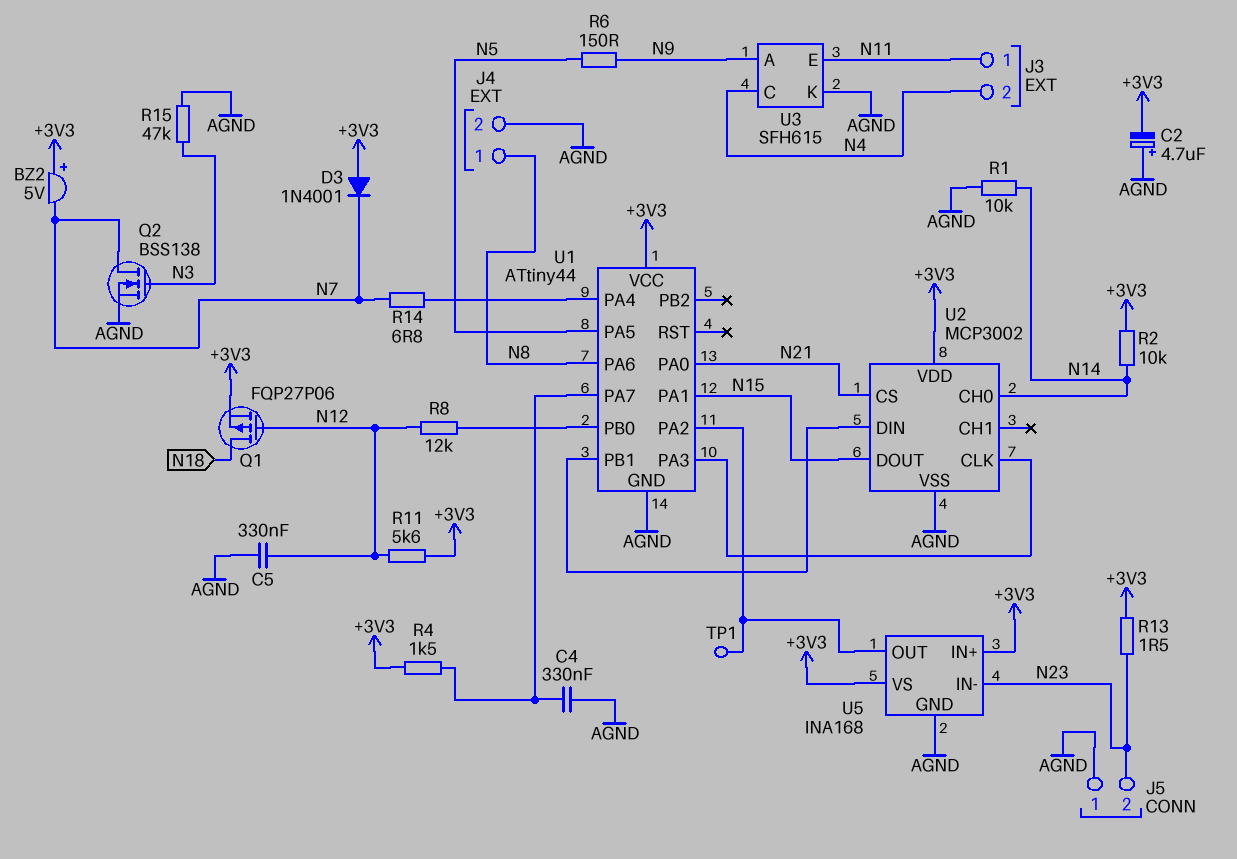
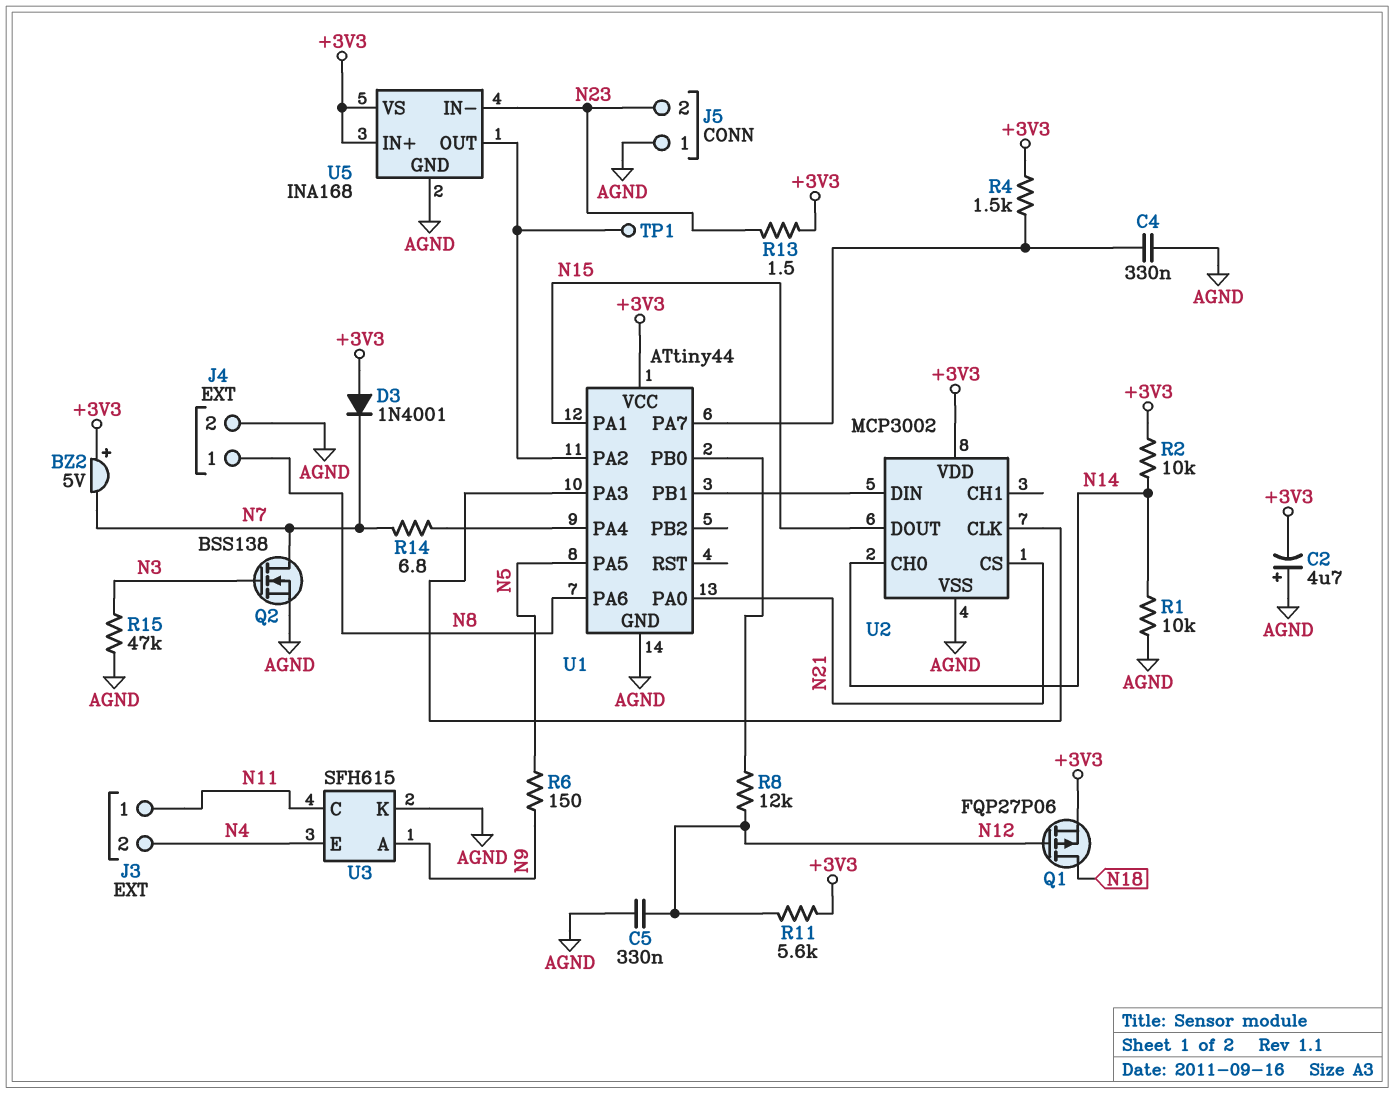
U3 pin C: N4 -> N11
U3 pin E: N11 -> N4

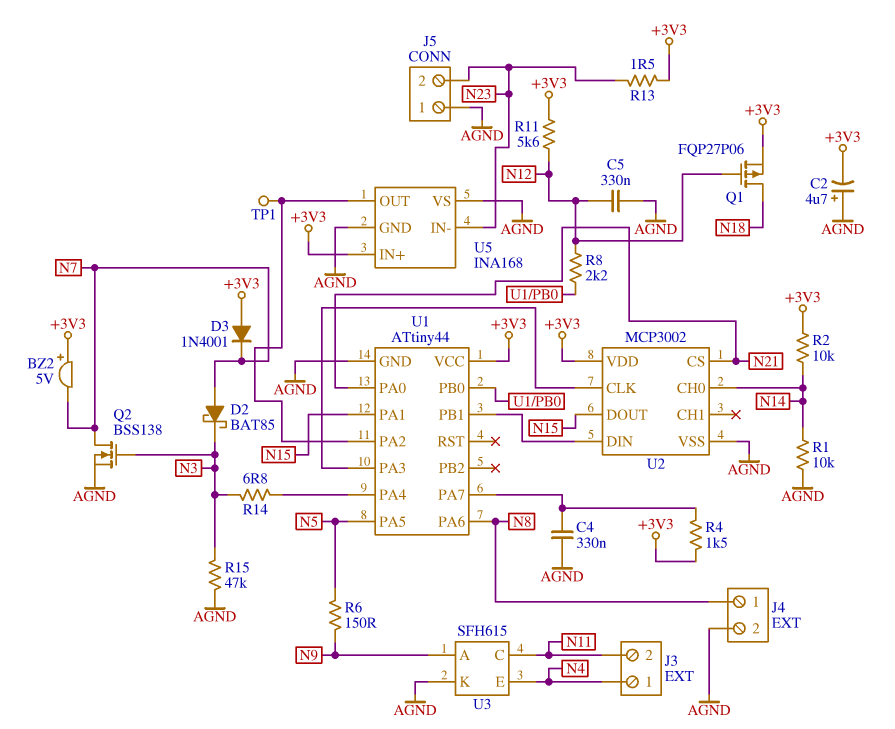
D2: none -> schottky BAT85 (A N7, K N3)
J3 pin 1: N11 -> N4
J3 pin 2: N4 -> N11
R8: 12k (N12, U1/PB0) -> 2.2k (N12, U1/PB0)
R14: 6.8 (N7, U1/PA4) -> 6.8 (N3, U1/PA4)
U5 pin VS: +3V3 -> AGND

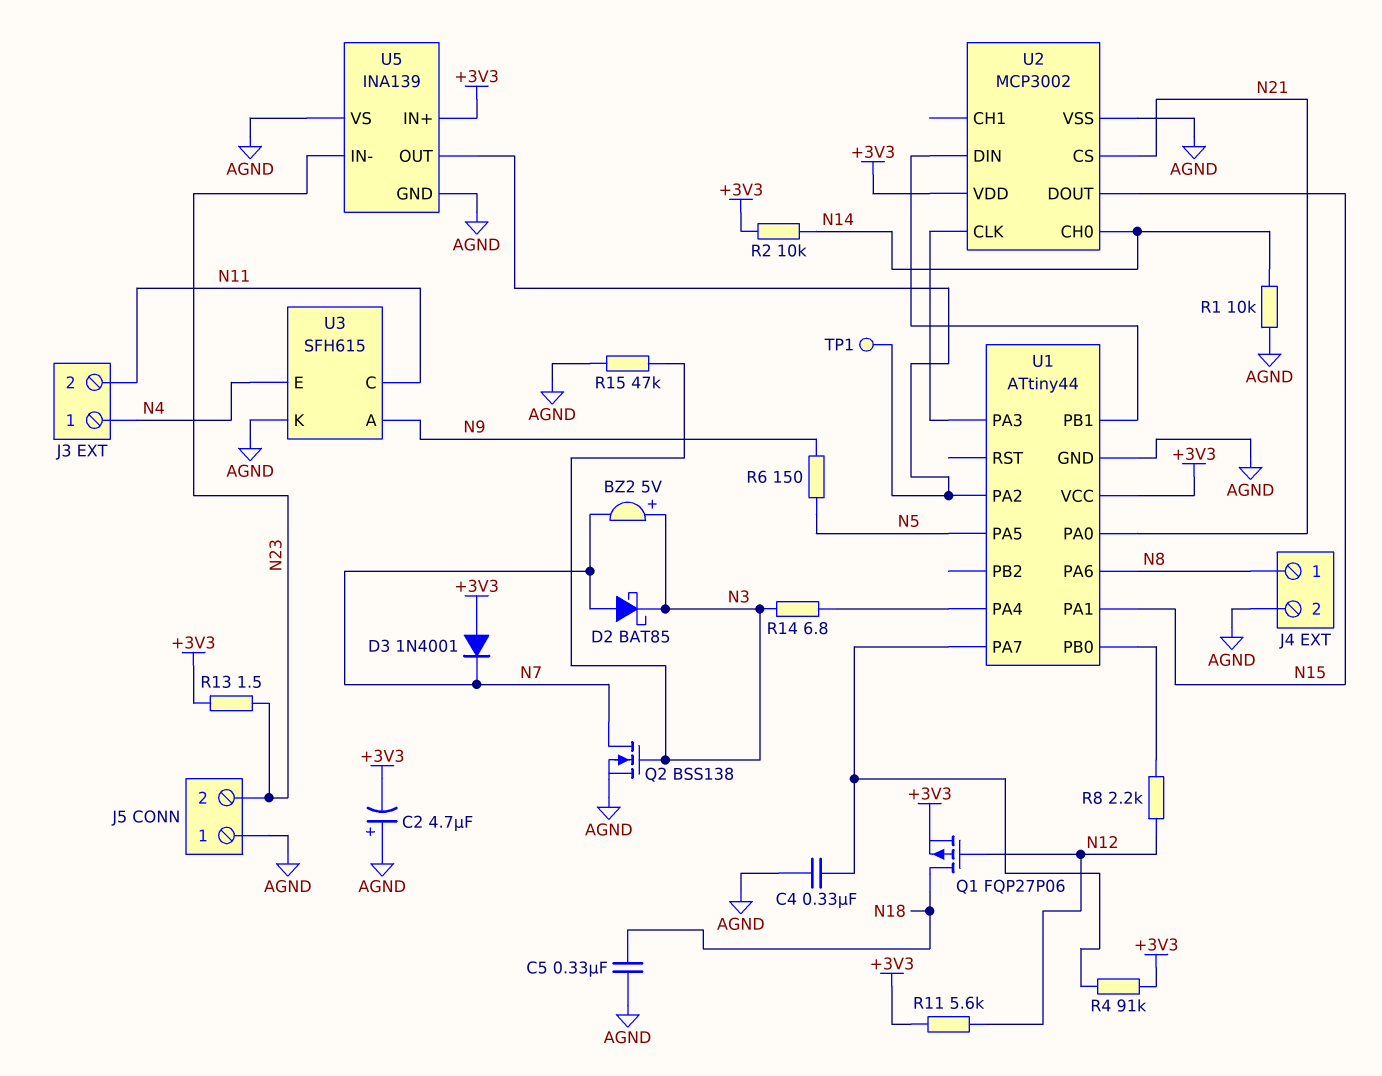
BZ2: buzzer 5V (plus +3V3, minus N7) -> buzzer 5V (plus N3, minus N7)
C5: 330nF (AGND, N12) -> 330nF (AGND, N18)
R4: 1.5k (+3V3, U1/PA7) -> 91k (+3V3, U1/PA7)
U5: INA168 -> INA139

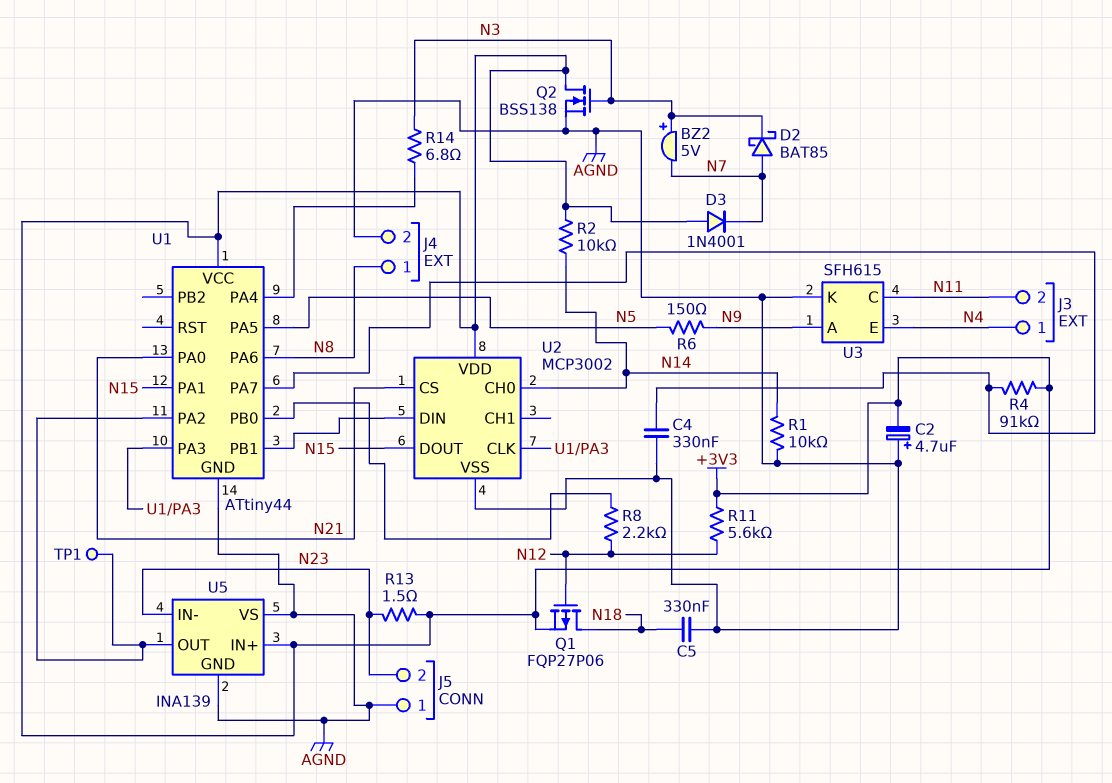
Q2: NMOS BSS138 (G N3, D N7, S AGND) -> NMOS BSS138 (G N3, D +3V3, S AGND)
R15: 47k (AGND, N3) -> none

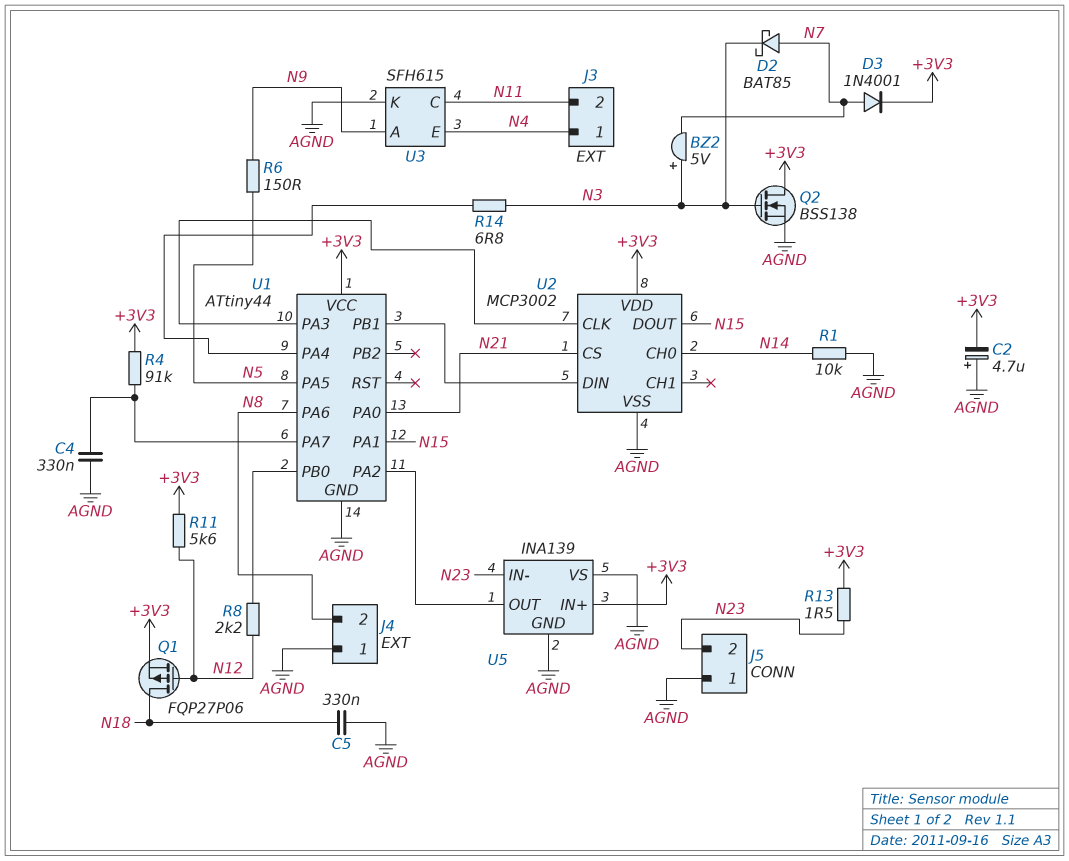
D3: diode 1N4001 (A +3V3, K N7) -> diode 1N4001 (A N7, K +3V3)
J4 pin 1: N8 -> AGND
J4 pin 2: AGND -> N8
R2: 10k (+3V3, N14) -> none
TP1: test point (U1/PA2) -> none

